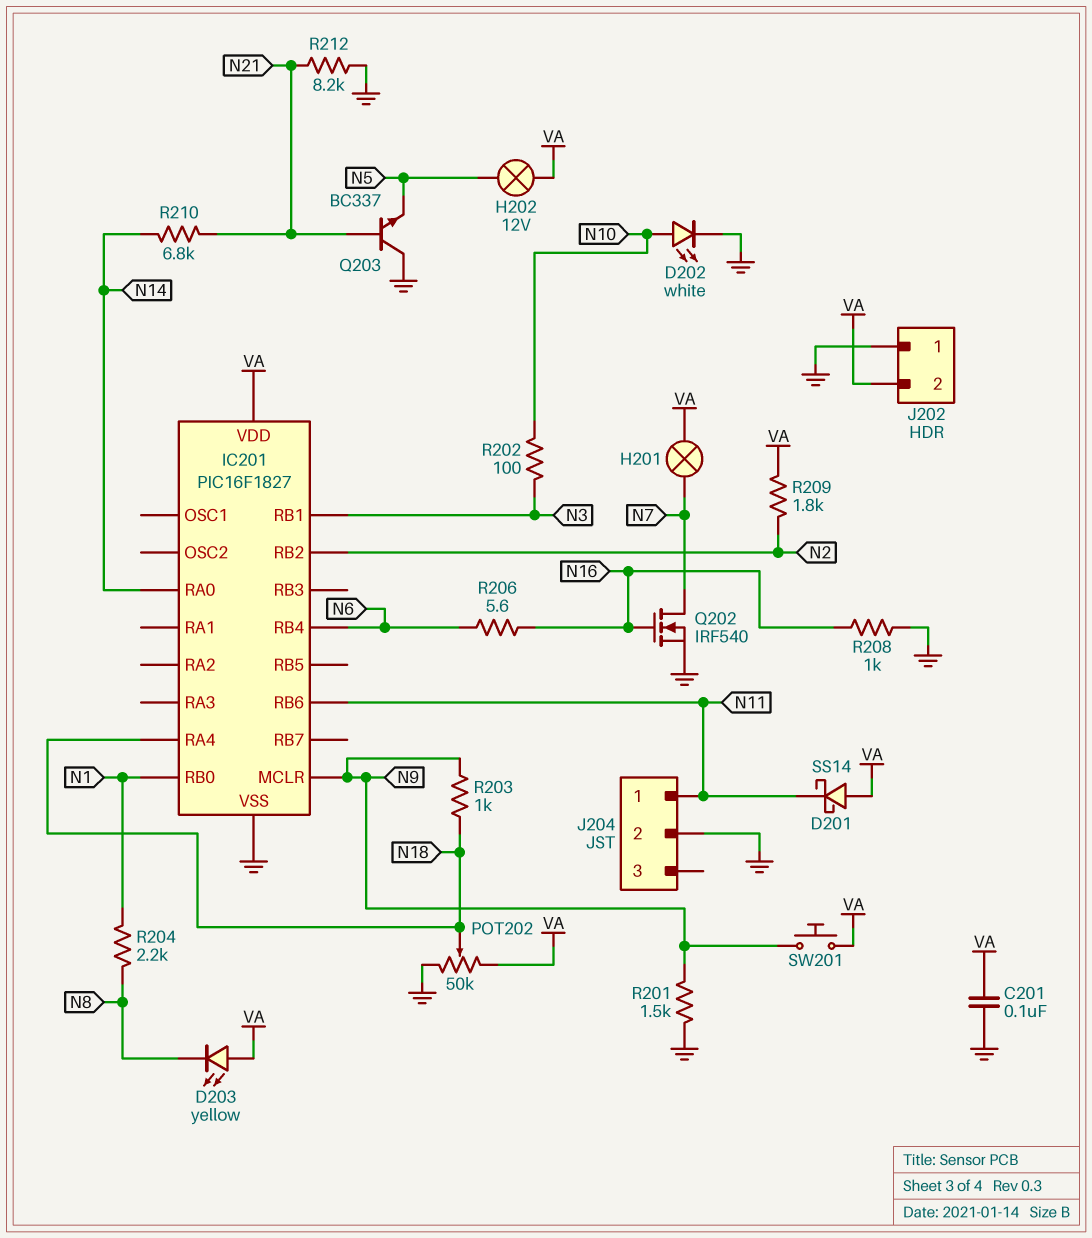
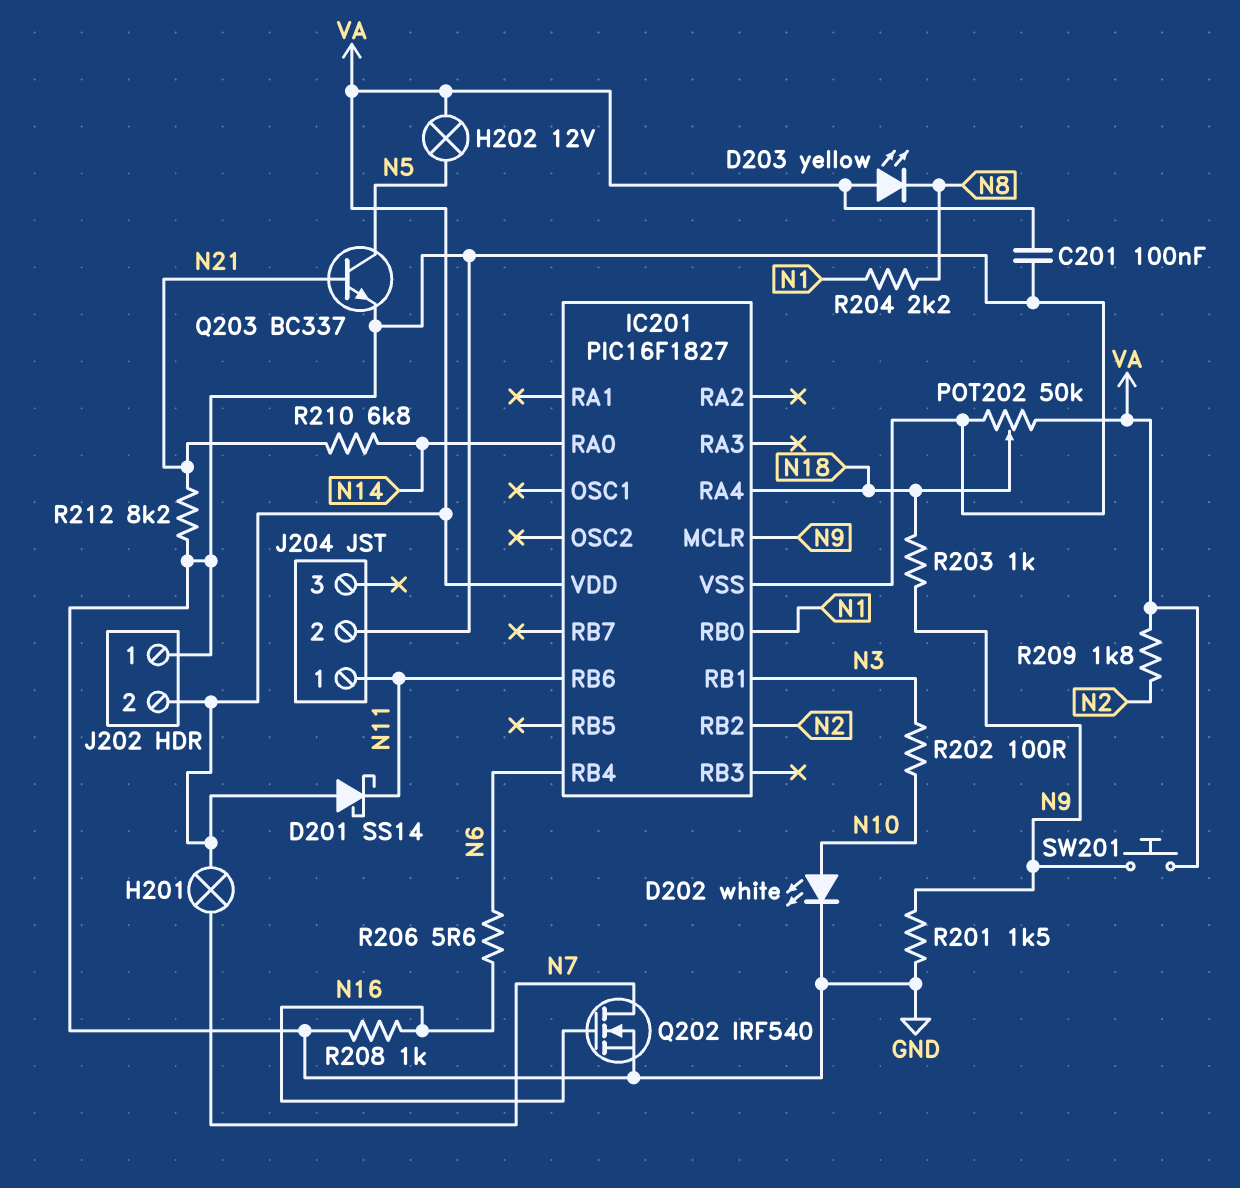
Q203: NPN BC337 (B N21, C GND, E N5) -> NPN BC337 (B N21, C N5, E GND)

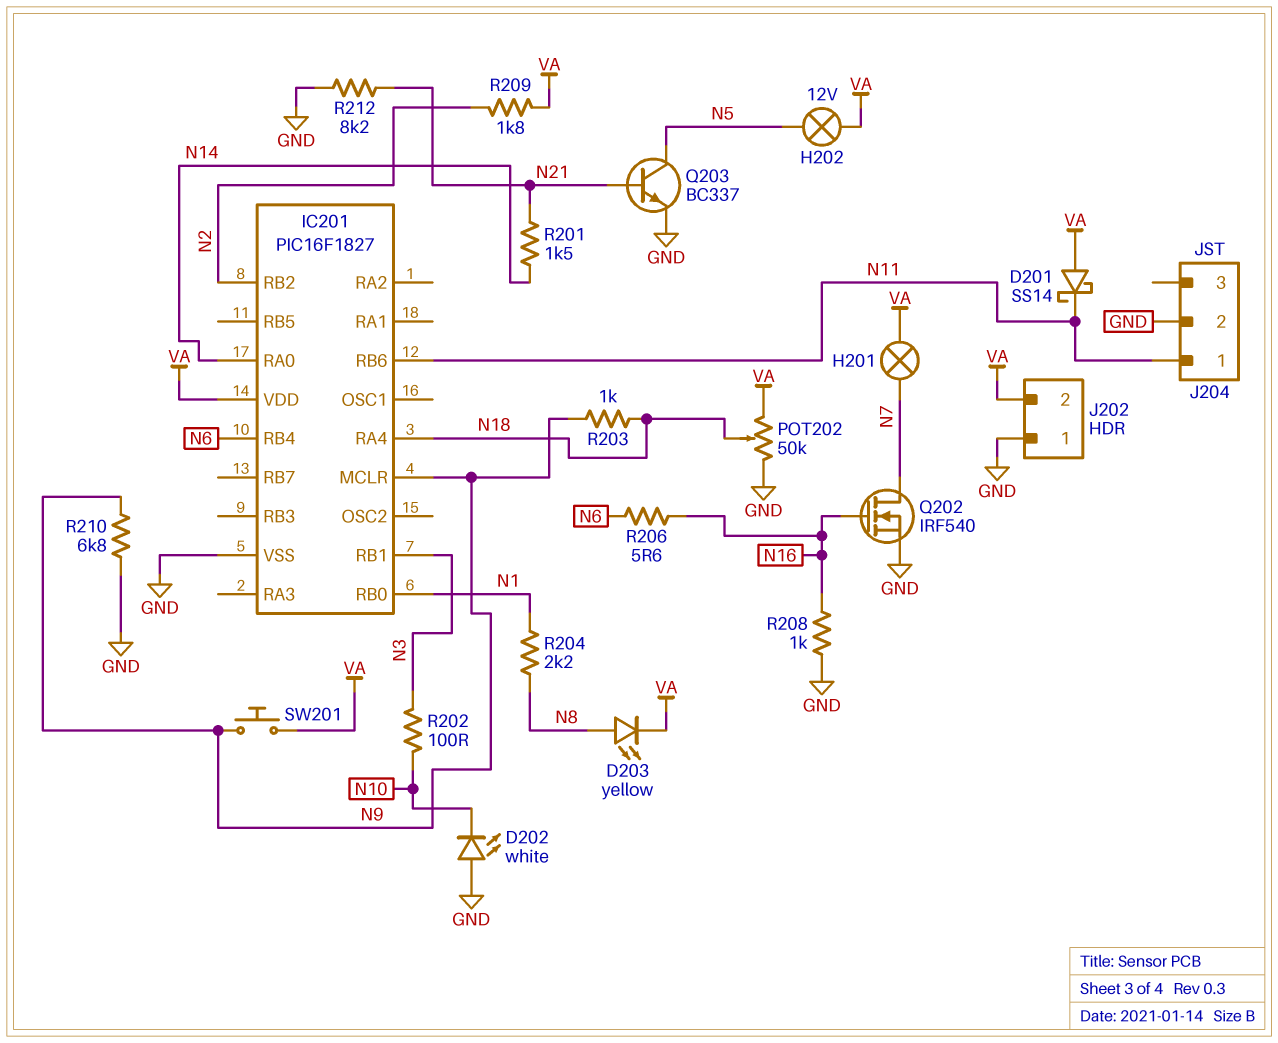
C201: 100nF (GND, VA) -> none
D202: LED white (A N10, K GND) -> LED white (A GND, K N10)
D203: LED yellow (A VA, K N8) -> LED yellow (A N8, K VA)
R201: 1.5k (GND, N9) -> 1.5k (N14, N21)
R210: 6.8k (N14, N21) -> 6.8k (GND, N9)

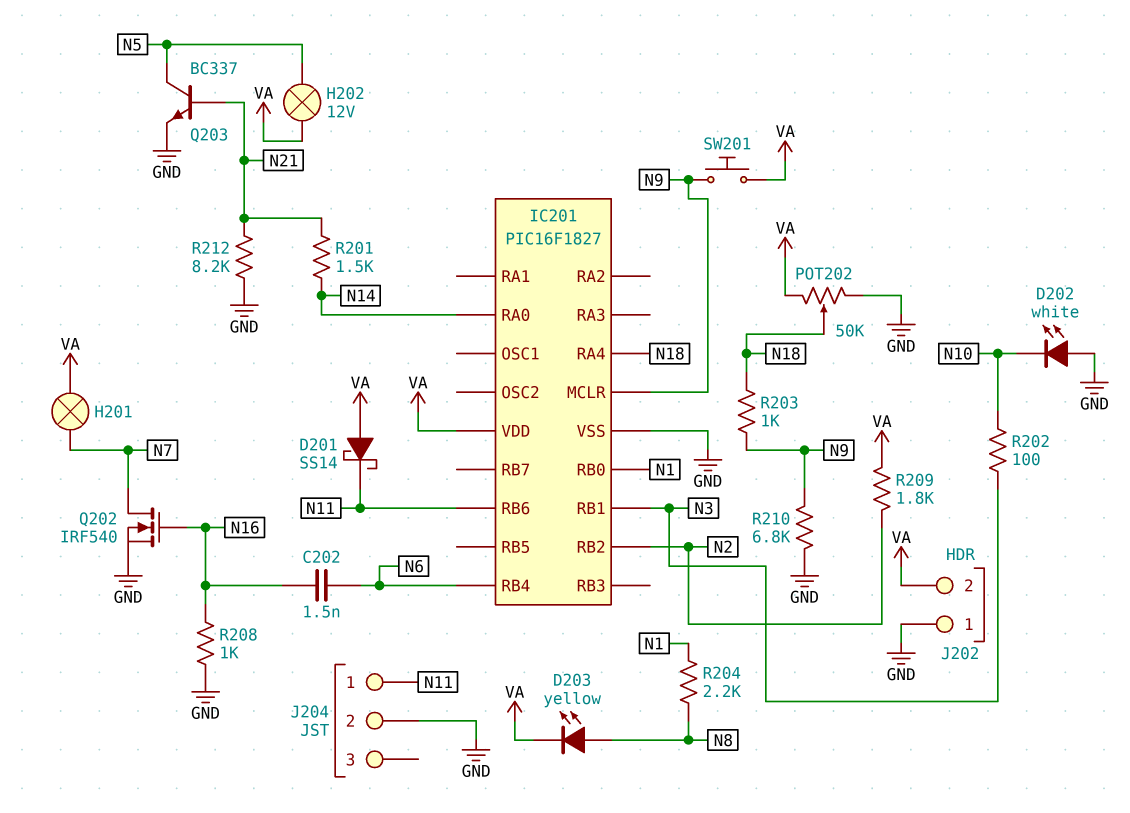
C202: none -> 1.5nF (N6, N16)
R206: 5.6 (N6, N16) -> none

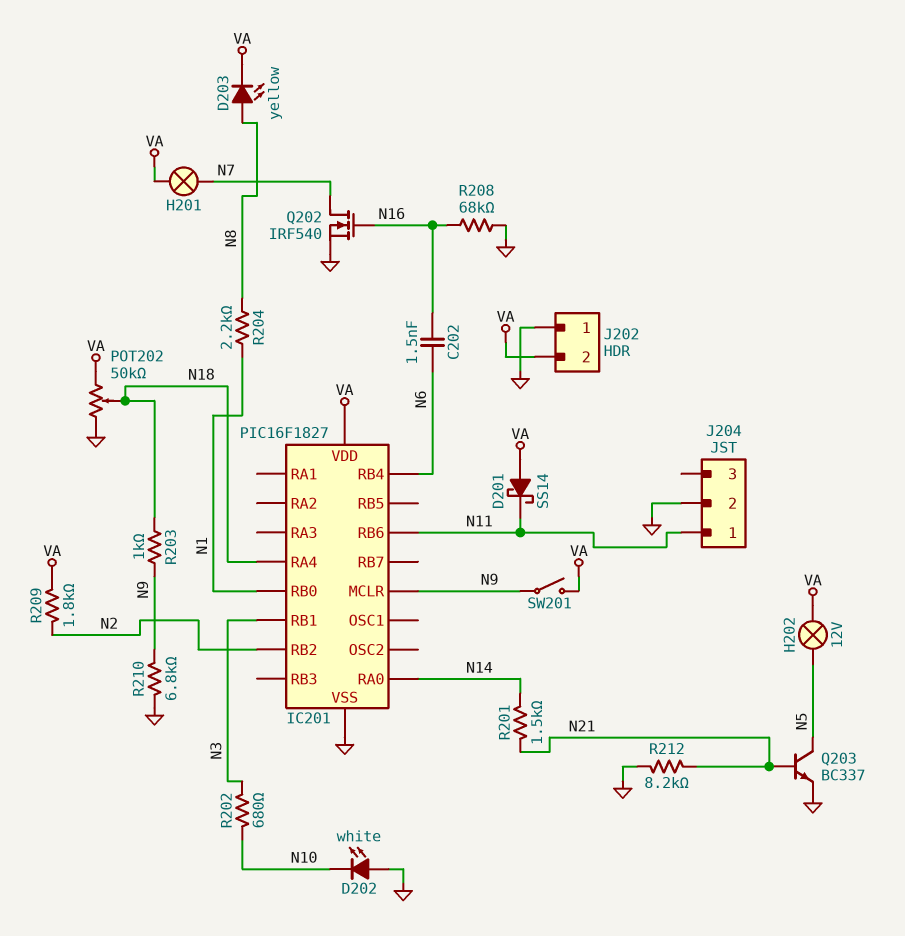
R202: 100 (N3, N10) -> 680 (N3, N10)
R208: 1k (GND, N16) -> 68k (GND, N16)
SW201: button (N9, VA) -> switch (N9, VA)

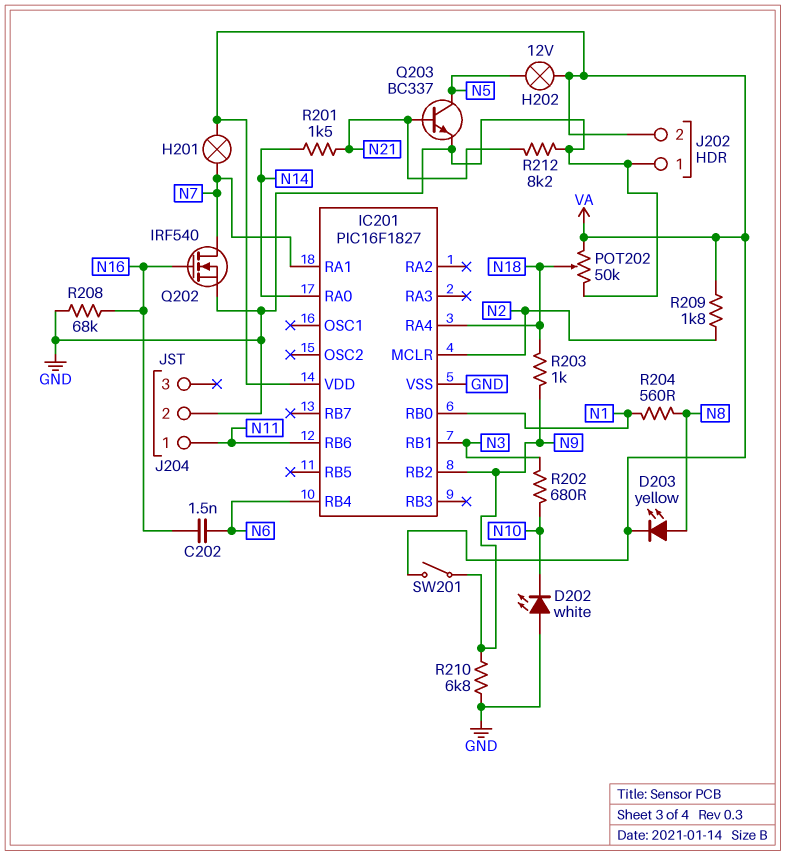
D201: schottky SS14 (A VA, K N11) -> none
IC201 pin MCLR: N9 -> N2
IC201 pin RA1: none -> N7
IC201 pin RB2: N2 -> N9
R204: 2.2k (N1, N8) -> 560 (N1, N8)

